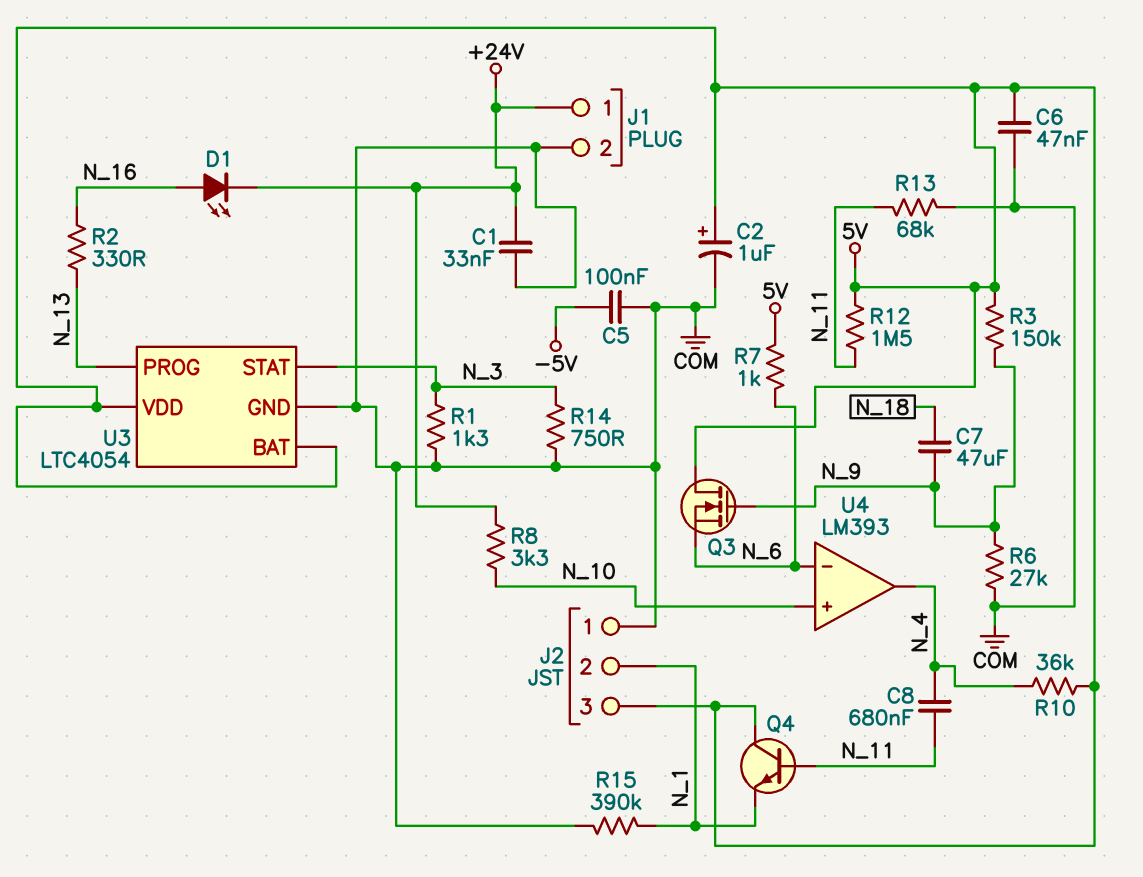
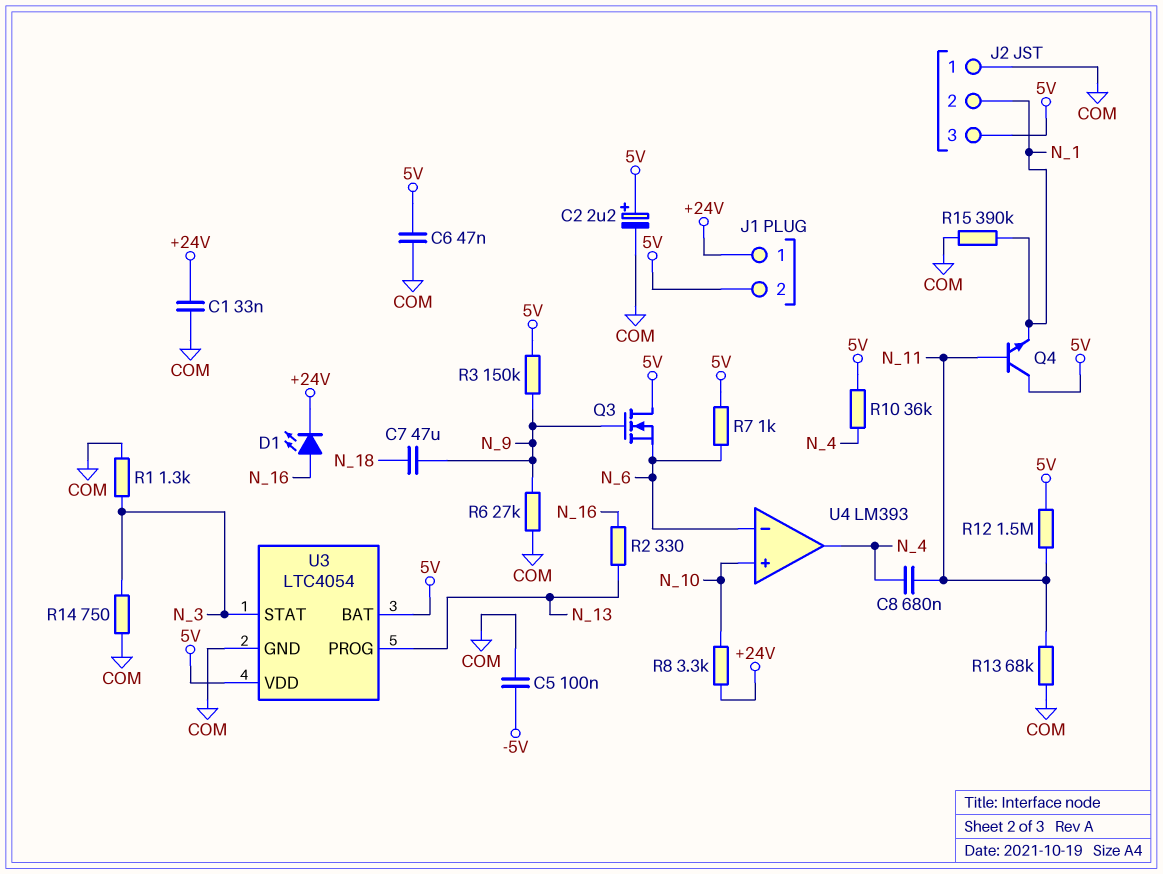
C2: 1uF (plus 5V, minus COM) -> 2.2uF (plus 5V, minus COM)
J1 pin 2: COM -> 5V

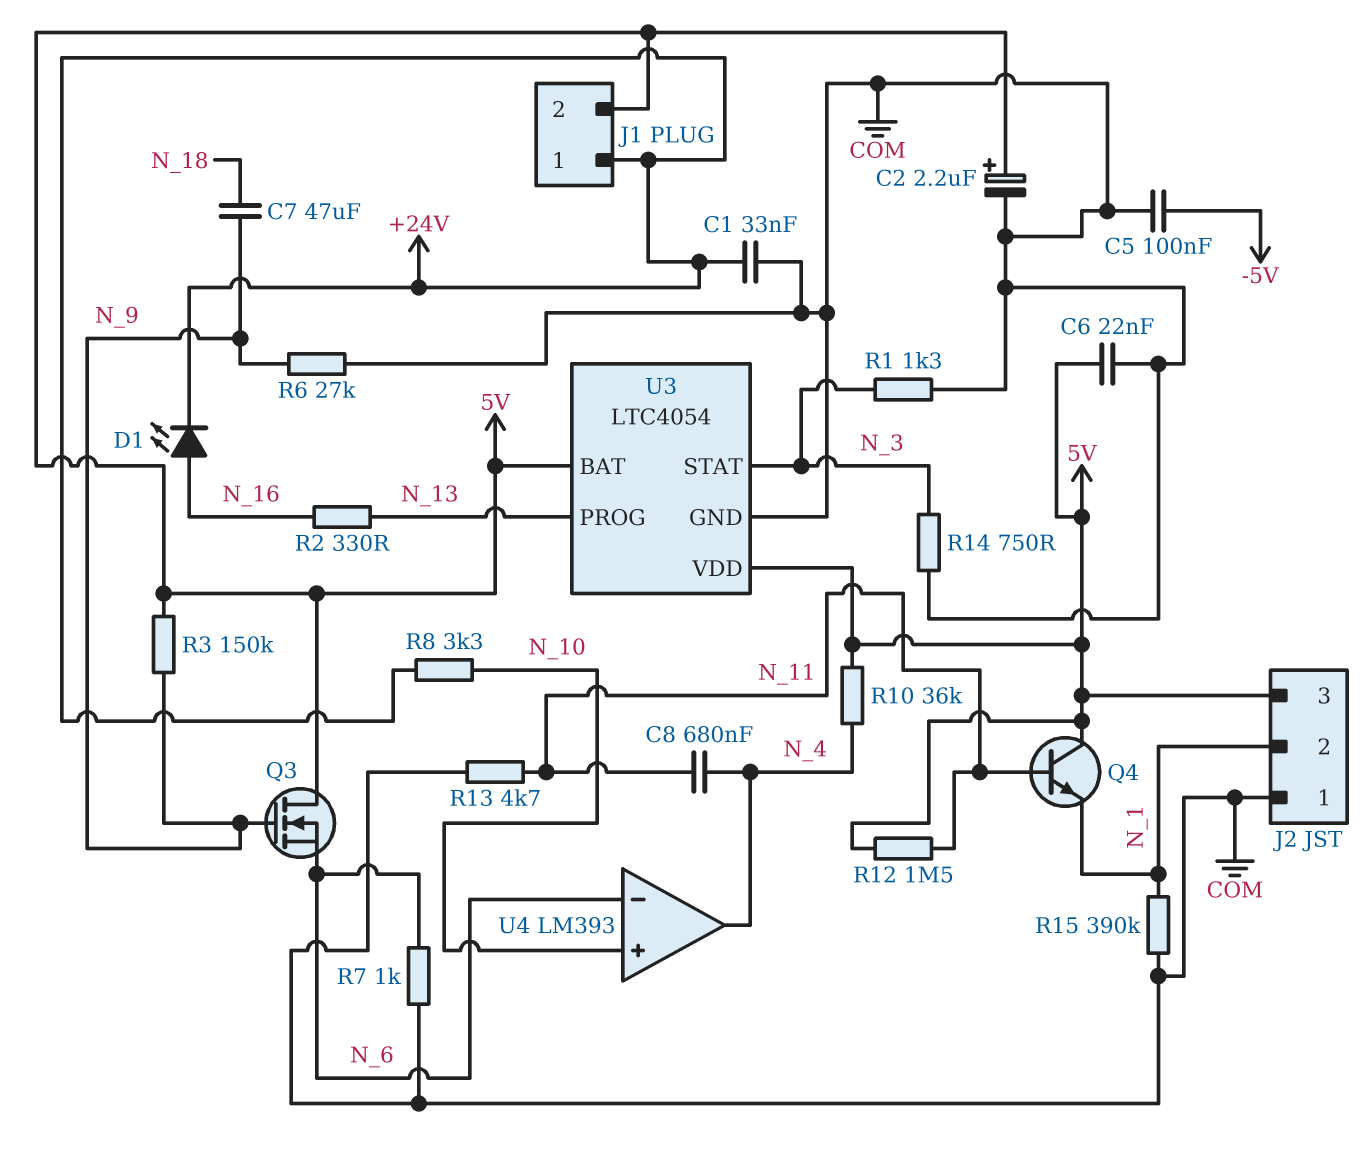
C6: 47nF (5V, COM) -> 22nF (5V, COM)
R7: 1k (5V, N_6) -> 1k (COM, N_6)
R13: 68k (COM, N_11) -> 4.7k (COM, N_11)

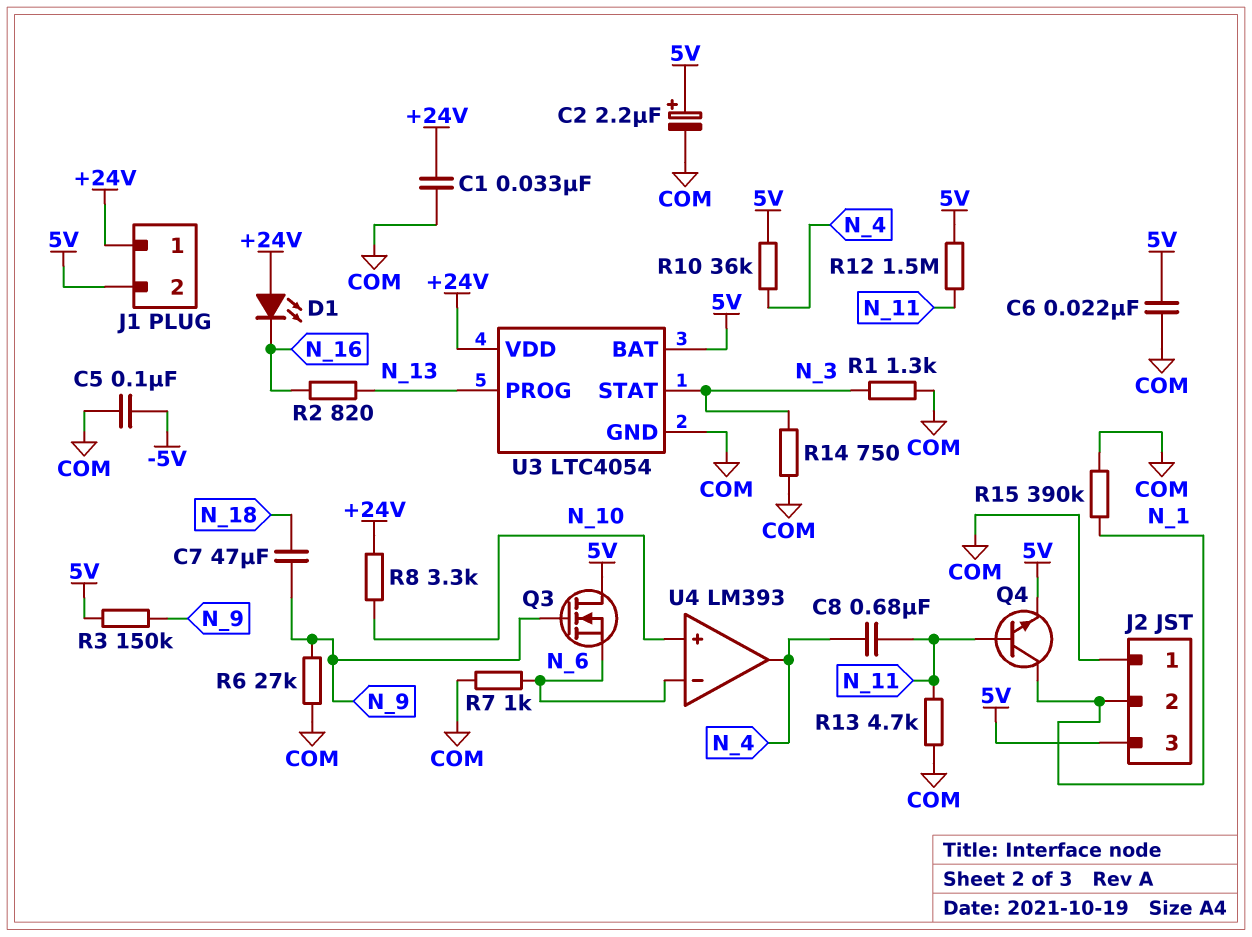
D1: LED (A N_16, K +24V) -> LED (A +24V, K N_16)
Q4: NPN (B N_11, C 5V, E N_1) -> NPN (B N_11, C N_1, E 5V)
R2: 330 (N_13, N_16) -> 820 (N_13, N_16)
U3 pin VDD: 5V -> +24V

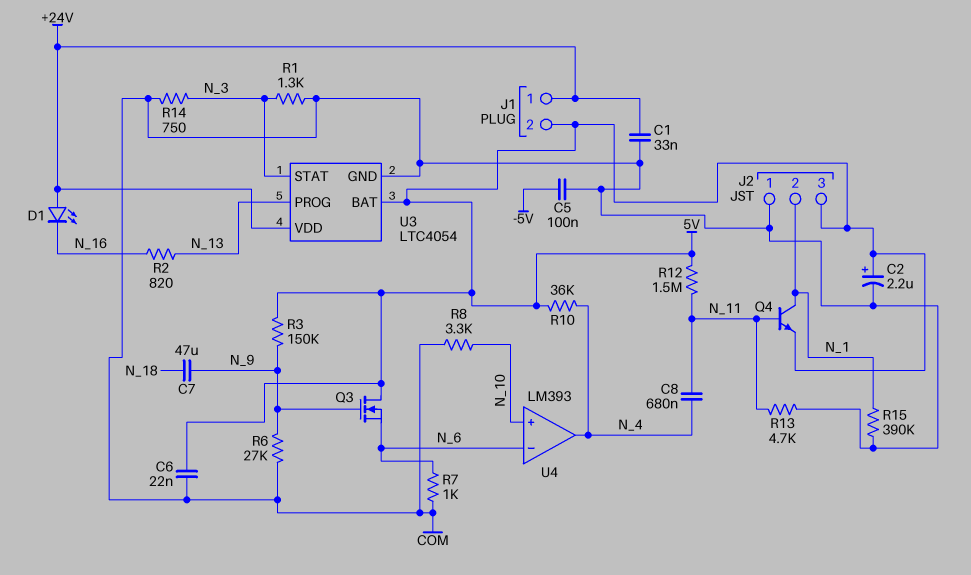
R8: 3.3k (+24V, N_10) -> 3.3k (COM, N_10)

